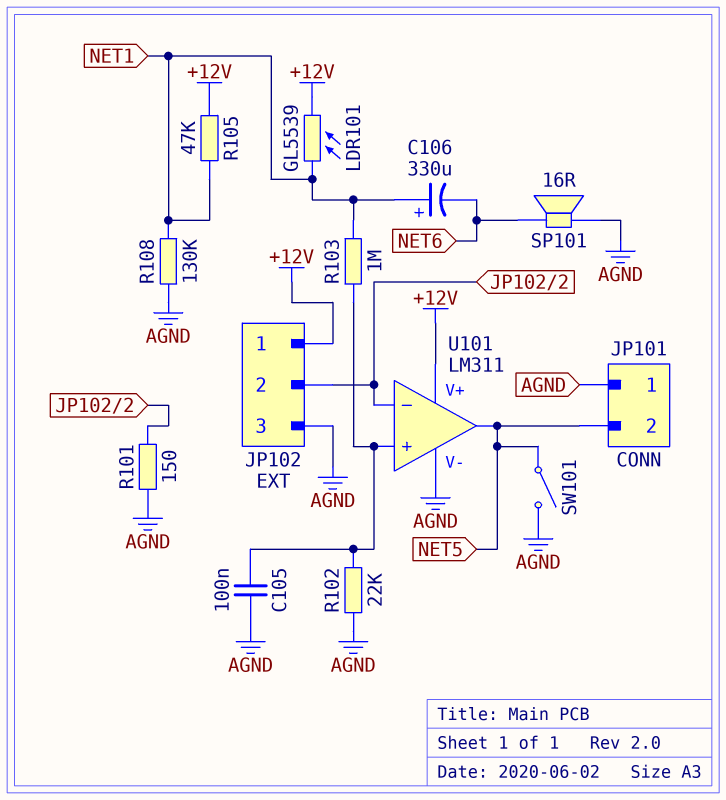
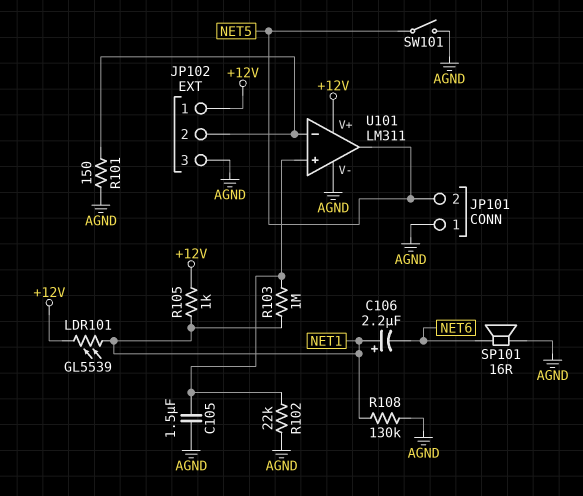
C105: 100nF (AGND, U101/in+) -> 1.5uF (AGND, U101/in+)
C106: 330uF (plus NET1, minus NET6) -> 2.2uF (plus NET1, minus NET6)
R105: 47k (+12V, NET1) -> 1k (+12V, NET1)

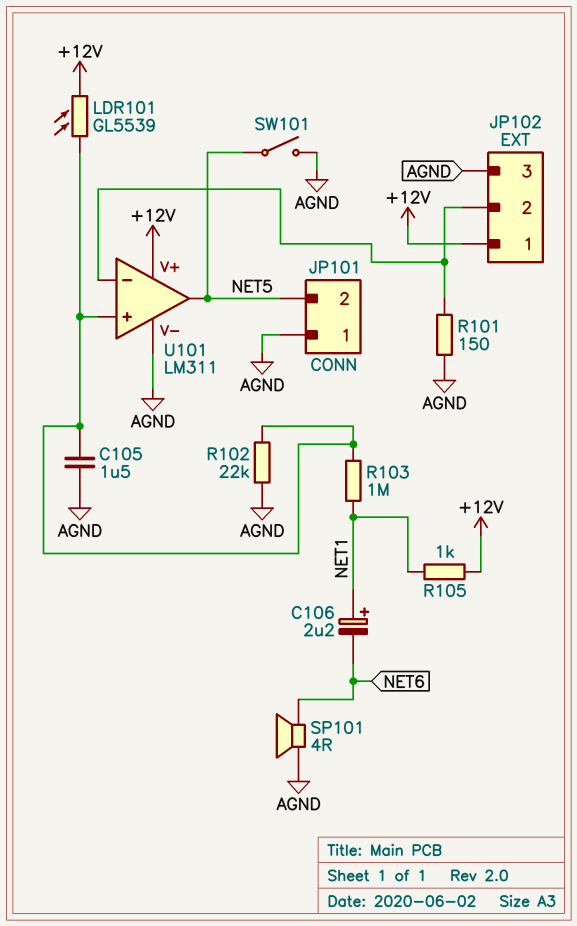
LDR101: GL5539 (+12V, NET1) -> GL5539 (+12V, U101/in+)
R108: 130k (AGND, NET1) -> none
SP101: speaker 16R (AGND, NET6) -> speaker 4R (AGND, NET6)

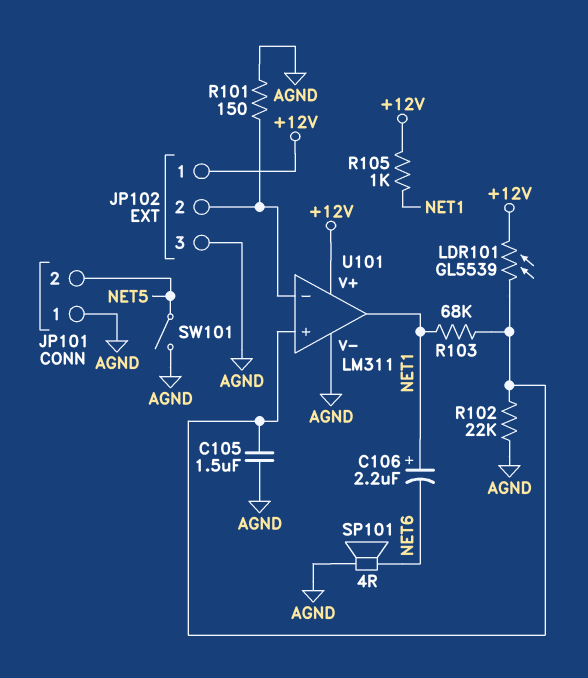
R103: 1M (NET1, U101/in+) -> 68k (NET1, U101/in+)
U101 pin out: NET5 -> NET1

